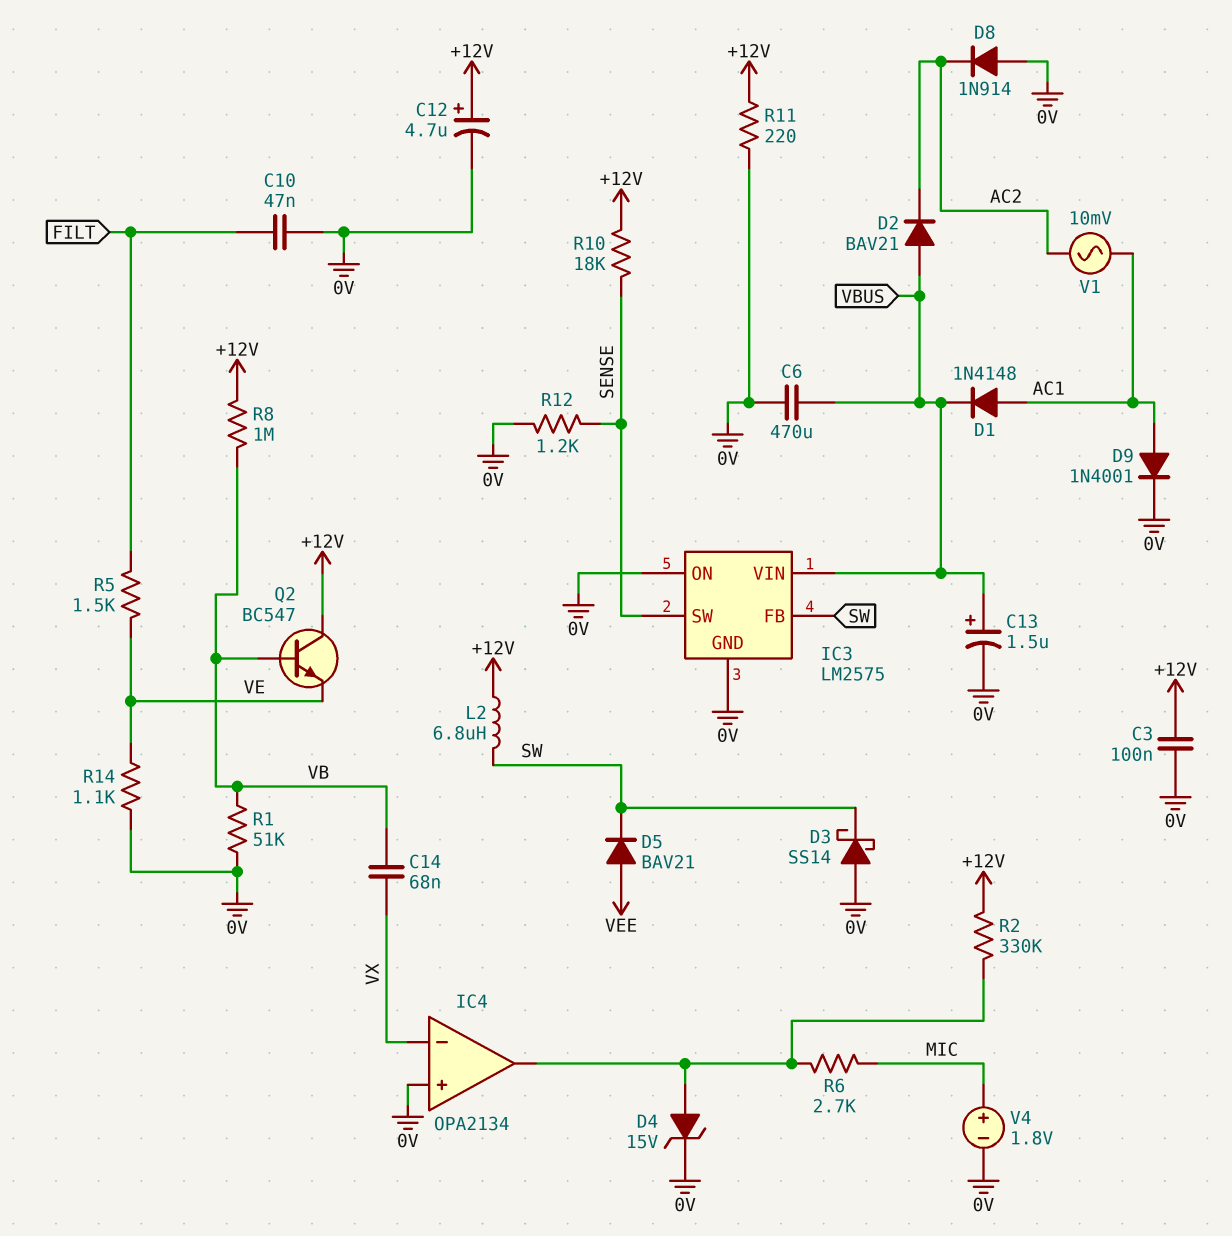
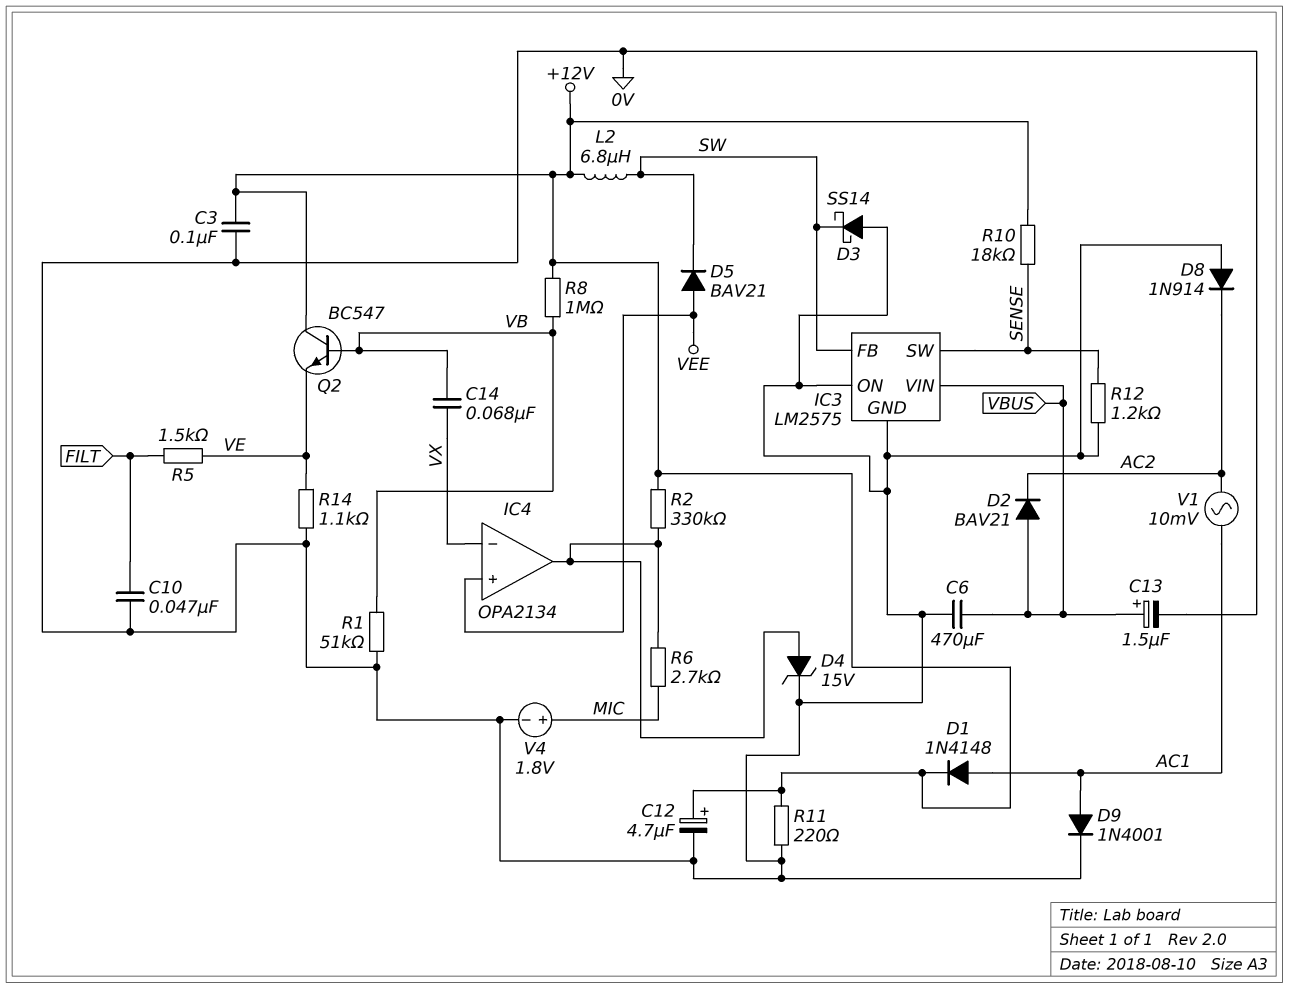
D1: diode 1N4148 (A AC1, K VBUS) -> diode 1N4148 (A AC1, K +12V)
IC4 pin in+: 0V -> VEE

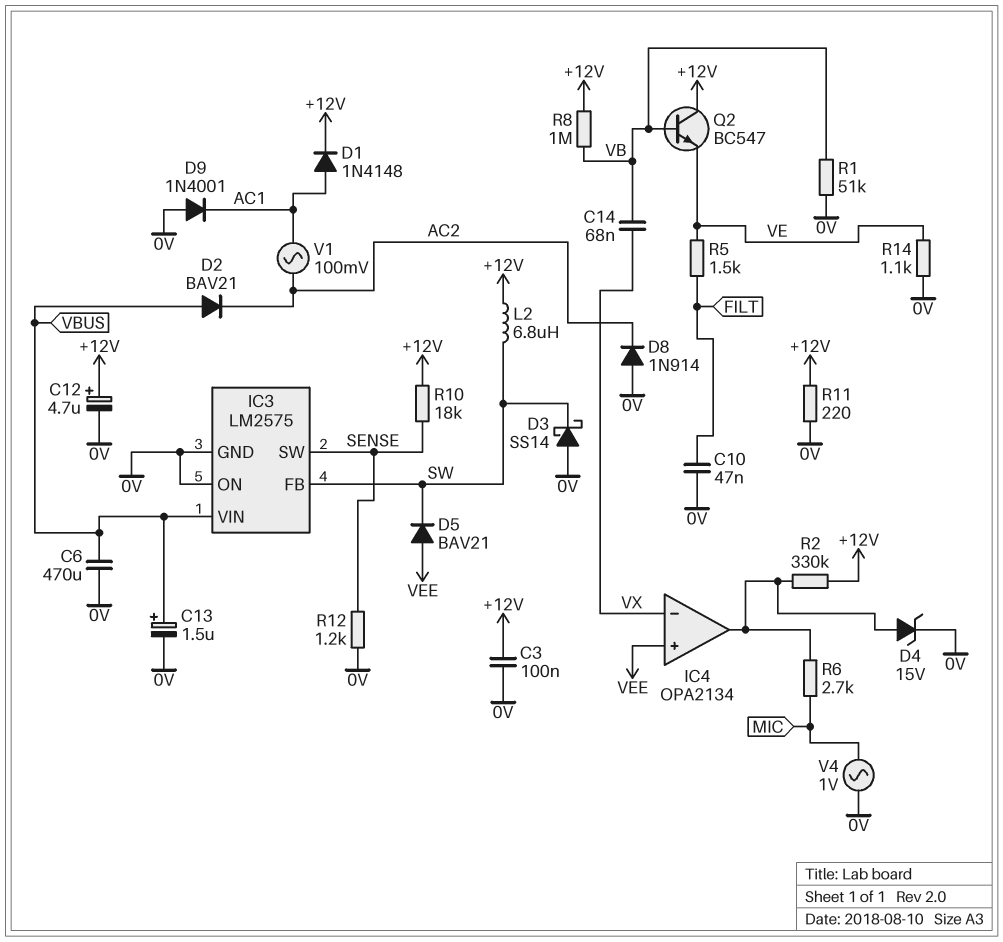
D9: diode 1N4001 (A AC1, K 0V) -> diode 1N4001 (A 0V, K AC1)
V1: AC 10mV (AC1, AC2) -> AC 100mV (AC1, AC2)
V4: 1.8V (plus MIC, minus 0V) -> AC 1V (0V, MIC)

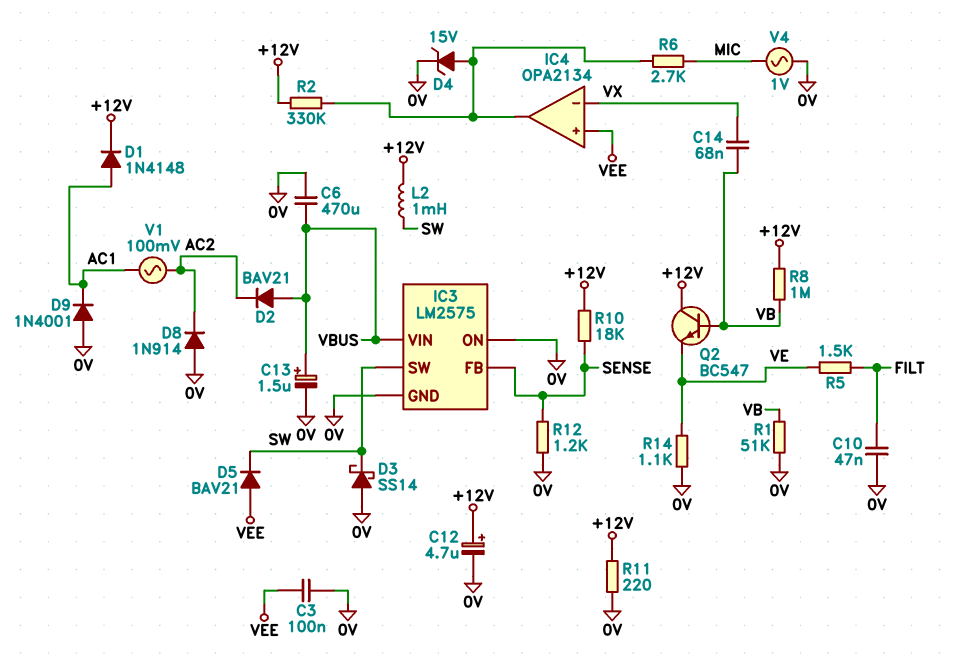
C3: 100nF (+12V, 0V) -> 100nF (0V, VEE)
IC3 pin FB: SW -> SENSE
IC3 pin SW: SENSE -> SW
L2: 6.8uH (+12V, SW) -> 1mH (+12V, SW)

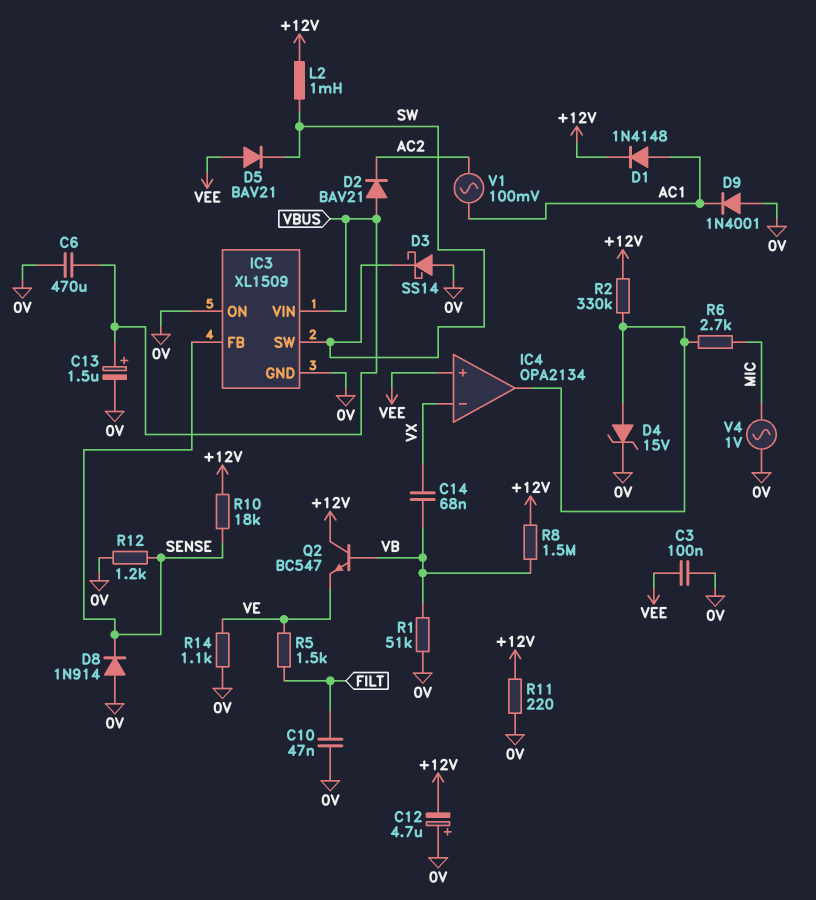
C12: 4.7uF (plus +12V, minus 0V) -> 4.7uF (plus 0V, minus +12V)
D8: diode 1N914 (A 0V, K AC2) -> diode 1N914 (A 0V, K SENSE)
IC3: LM2575 -> XL1509
R8: 1M (+12V, VB) -> 1.5M (+12V, VB)

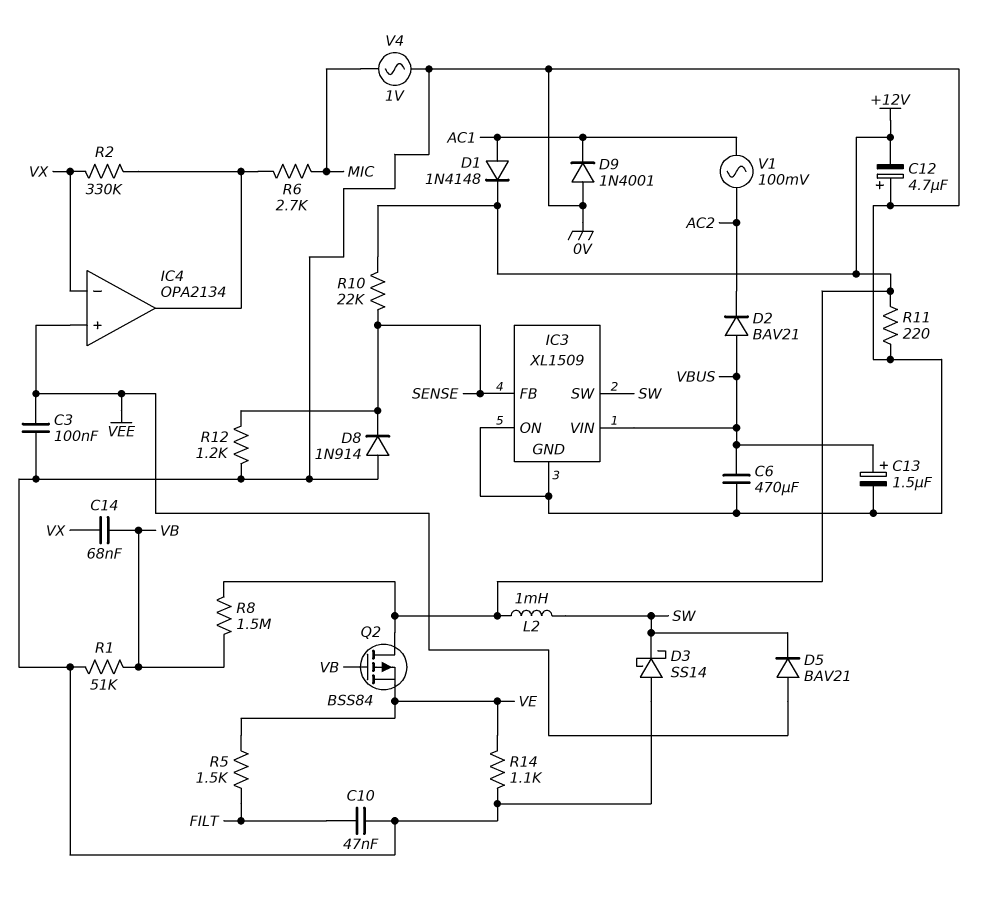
D4: zener 15V (A IC4/out, K 0V) -> none
Q2: NPN BC547 (B VB, C +12V, E VE) -> PMOS BSS84 (G VB, D +12V, S VE)
R2: 330k (+12V, IC4/out) -> 330k (IC4/out, VX)
R10: 18k (+12V, SENSE) -> 22k (+12V, SENSE)

